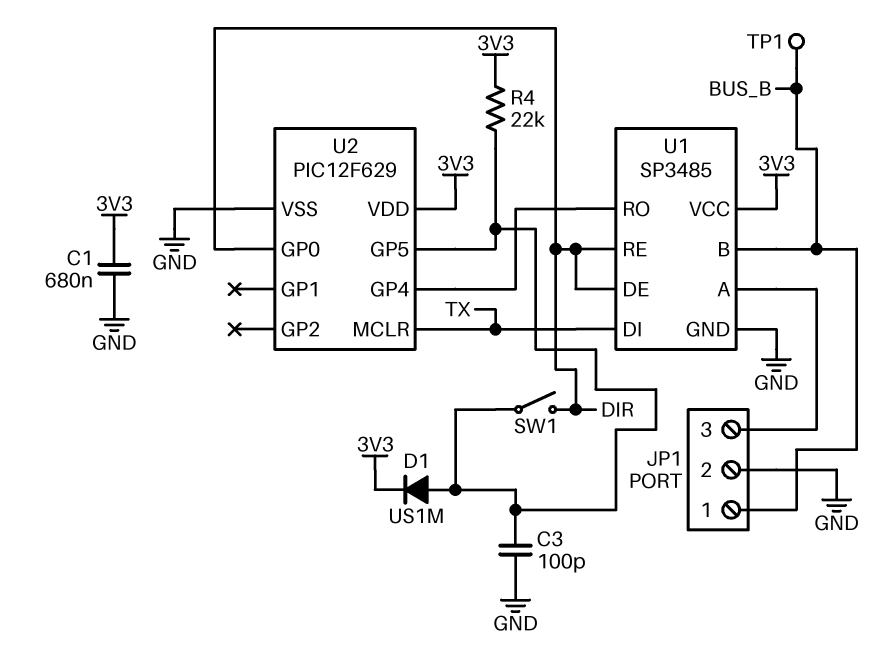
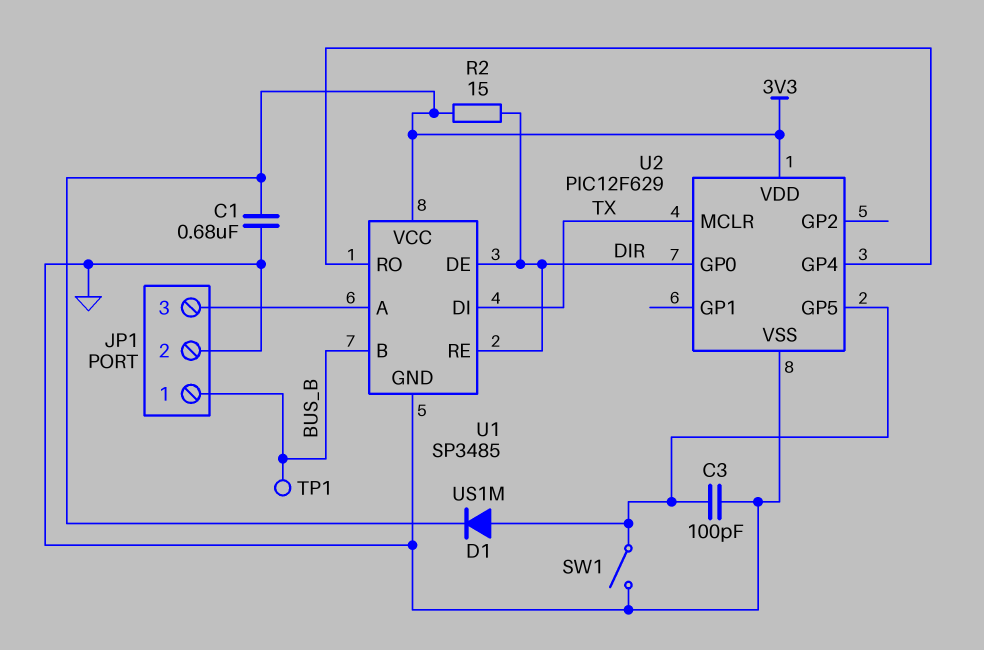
R2: none -> 15 (3V3, DIR)
R4: 22k (3V3, U2/GP5) -> none
SW1: switch (DIR, U2/GP5) -> switch (GND, U2/GP5)

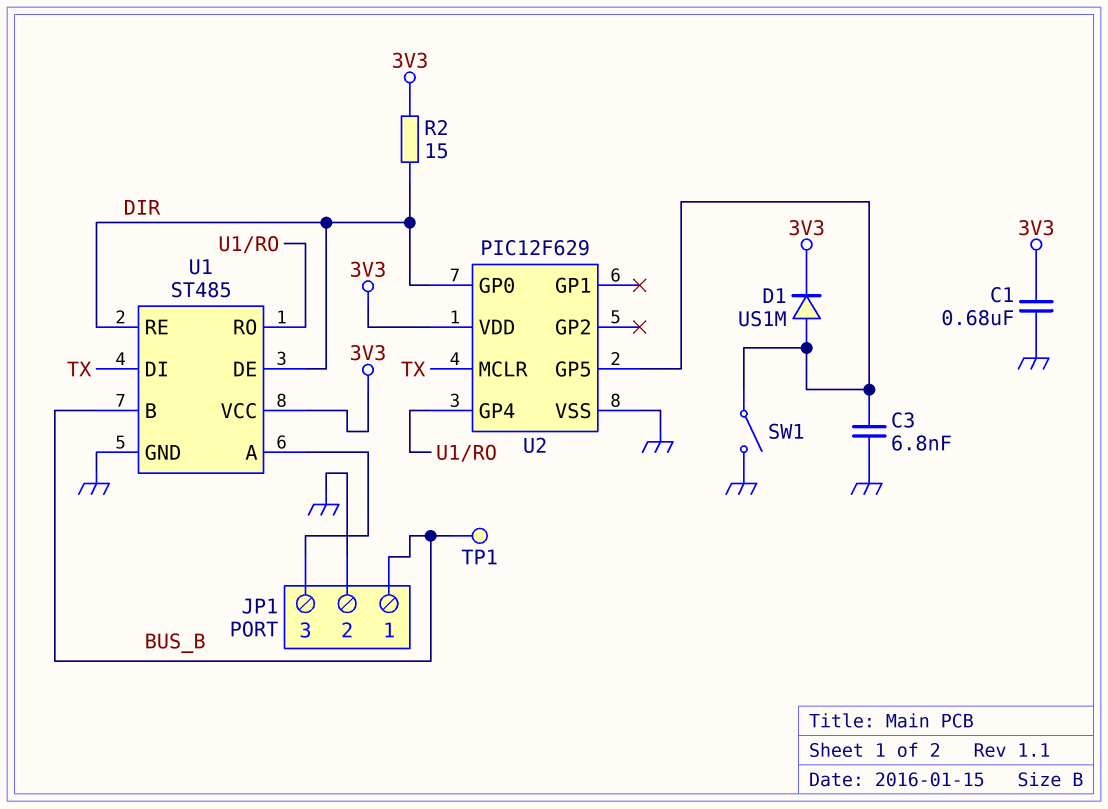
C3: 100pF (GND, U2/GP5) -> 6.8nF (GND, U2/GP5)
U1: SP3485 -> ST485

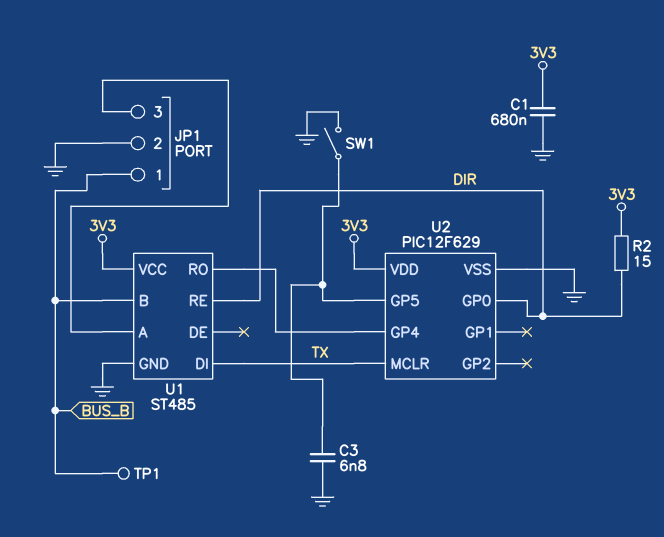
D1: diode US1M (A U2/GP5, K 3V3) -> none
U1 pin DE: DIR -> none

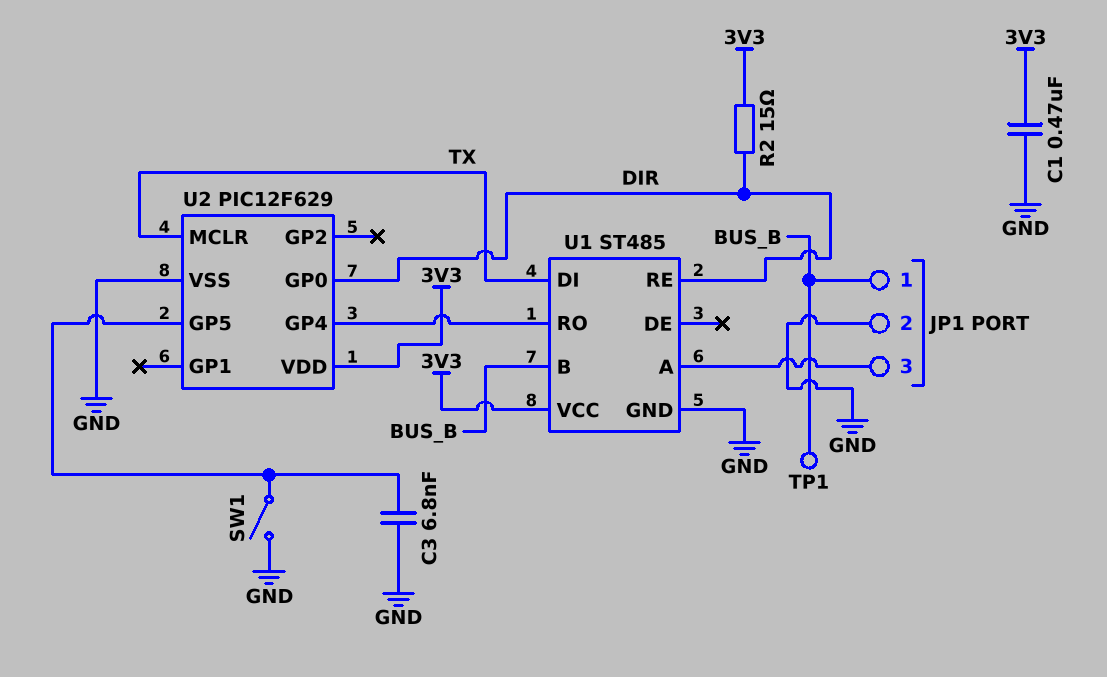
C1: 680nF (3V3, GND) -> 470nF (3V3, GND)

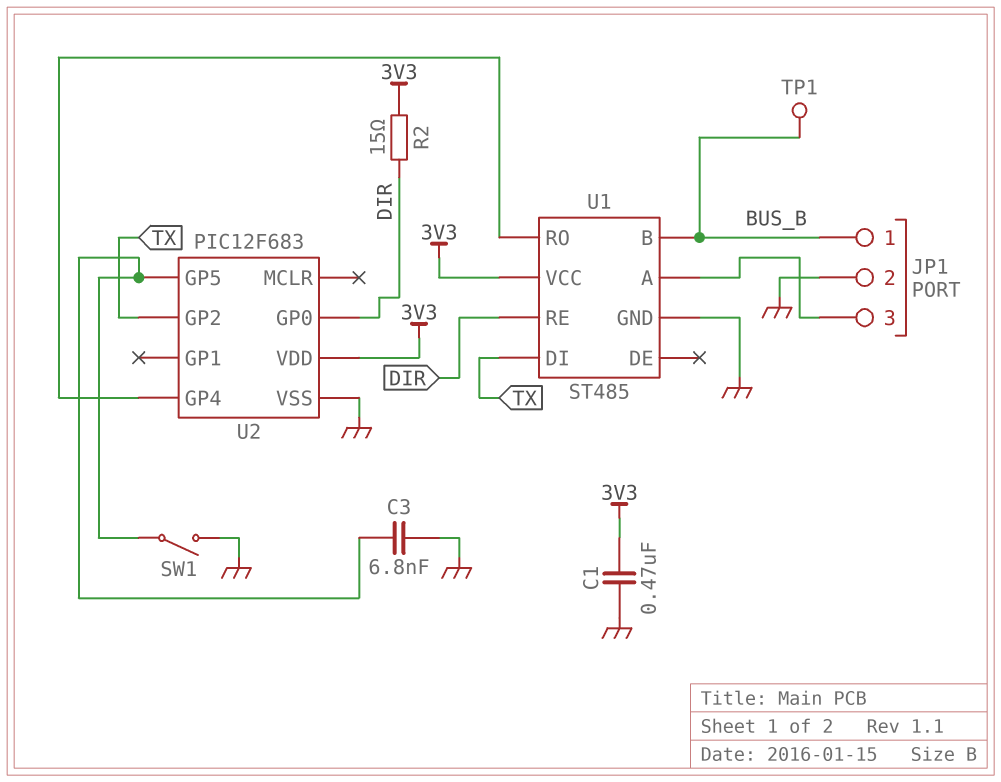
U2: PIC12F629 -> PIC12F683
U2 pin GP2: none -> TX
U2 pin MCLR: TX -> none

